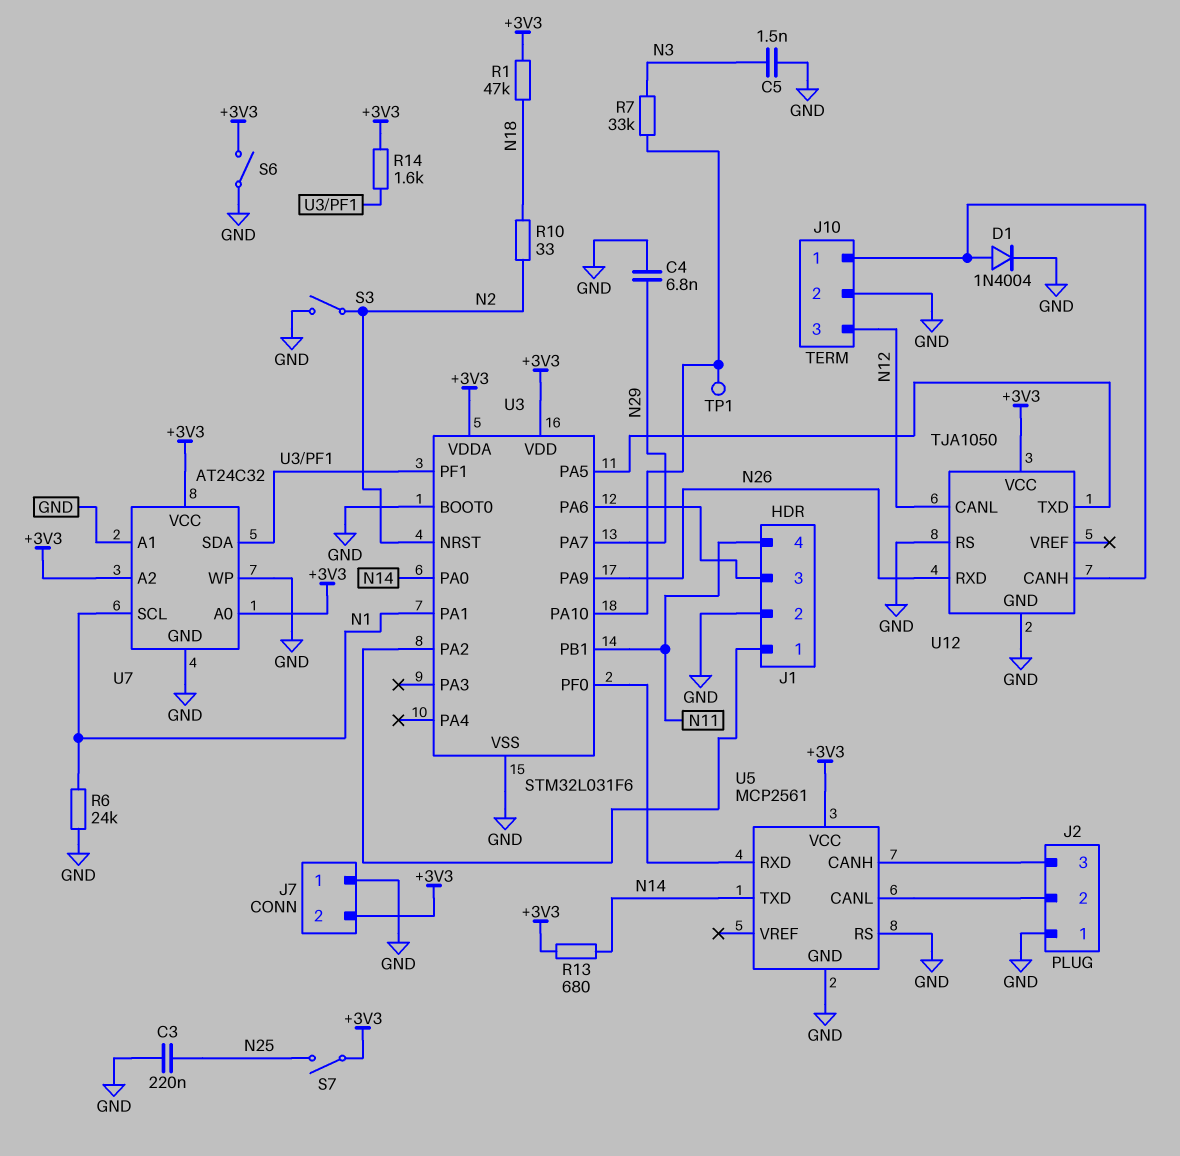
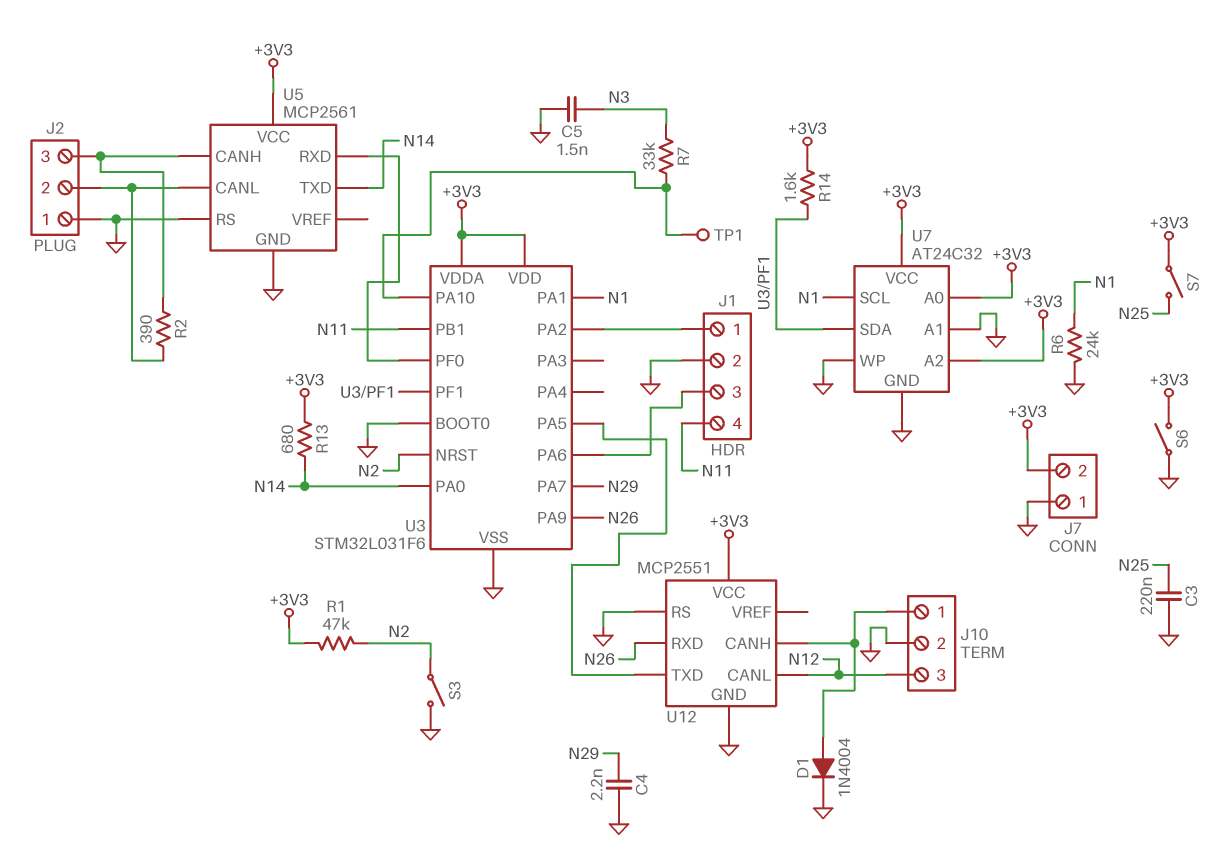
C4: 6.8nF (GND, N29) -> 2.2nF (GND, N29)
R1: 47k (+3V3, N18) -> 47k (+3V3, N2)
R2: none -> 390 (J2/2, J2/3)
R10: 33 (N2, N18) -> none
U12: TJA1050 -> MCP2551

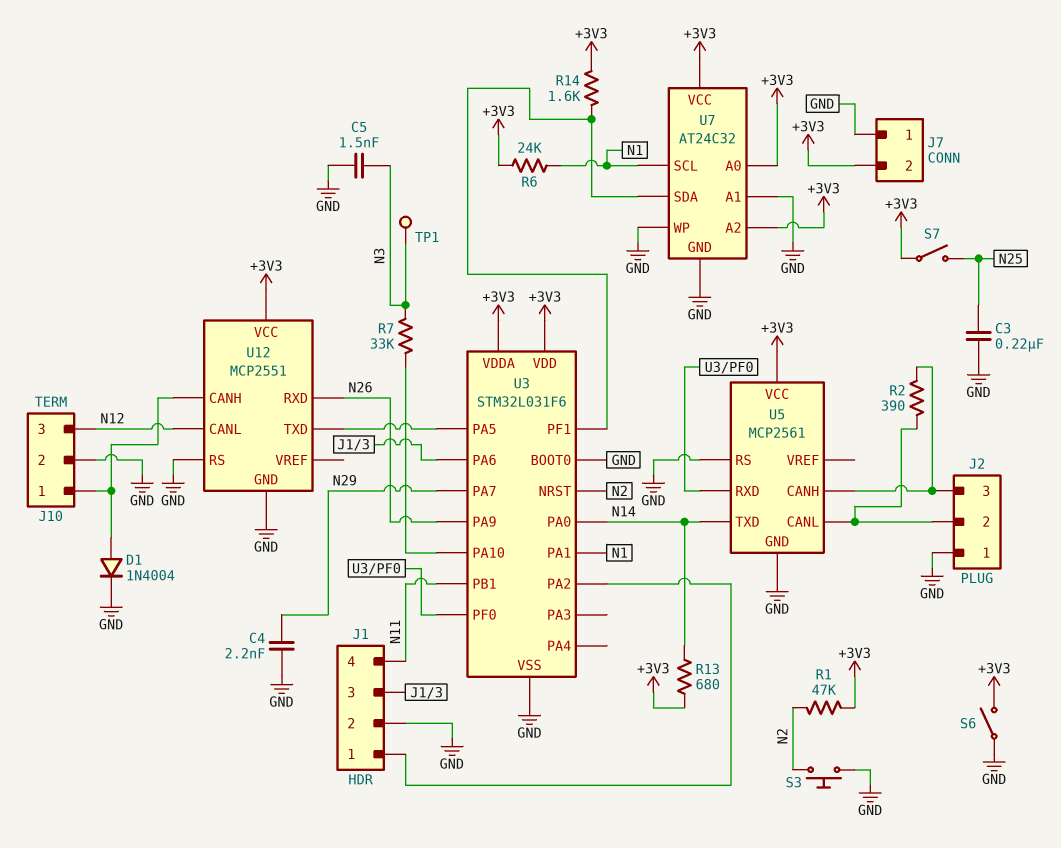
R6: 24k (GND, N1) -> 24k (+3V3, N1)
S3: switch (GND, N2) -> button (GND, N2)
TP1: test point (U3/PA10) -> test point (N3)

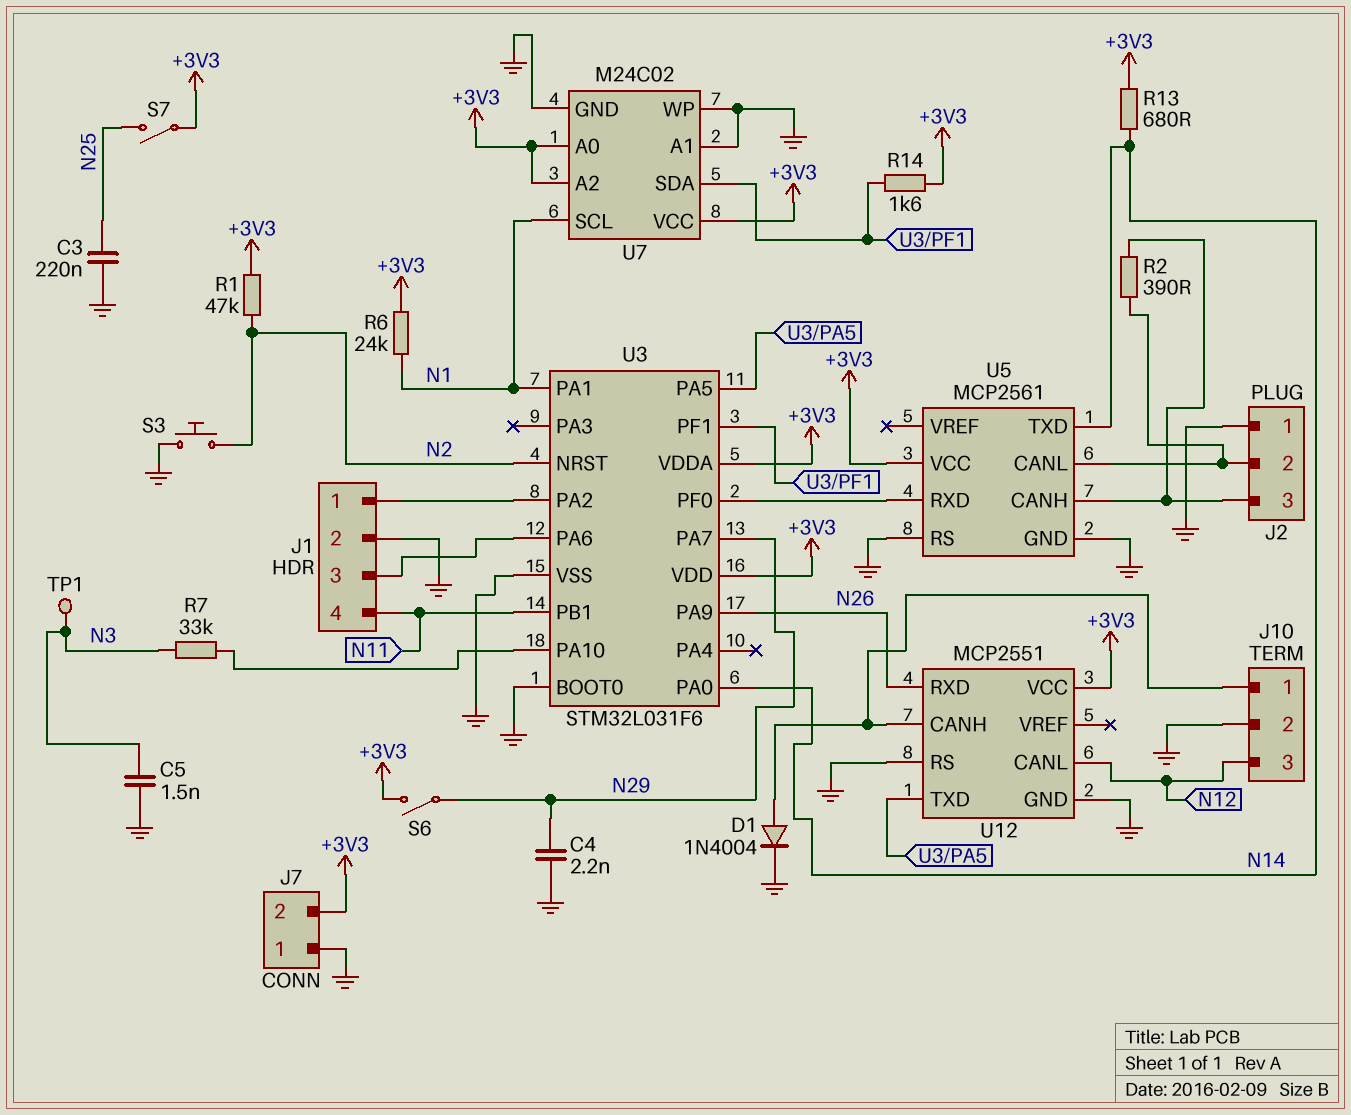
S6: switch (+3V3, GND) -> switch (+3V3, N29)
U7: AT24C32 -> M24C02

